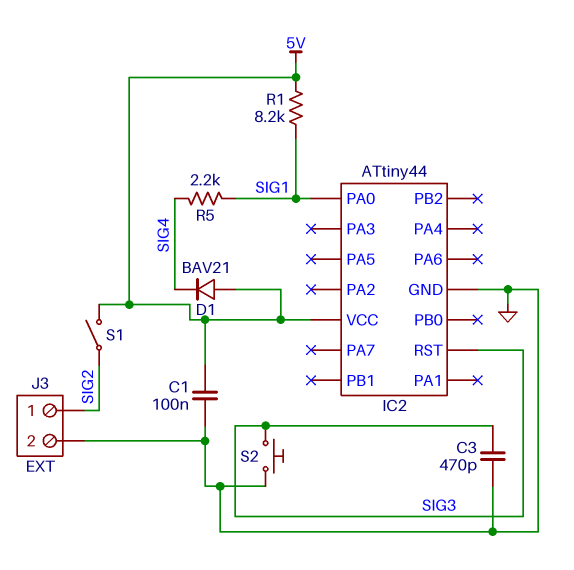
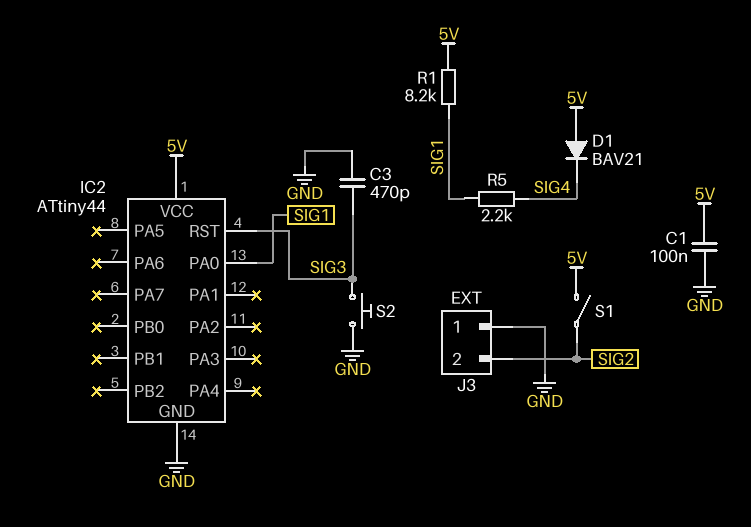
J3 pin 1: SIG2 -> GND
J3 pin 2: GND -> SIG2

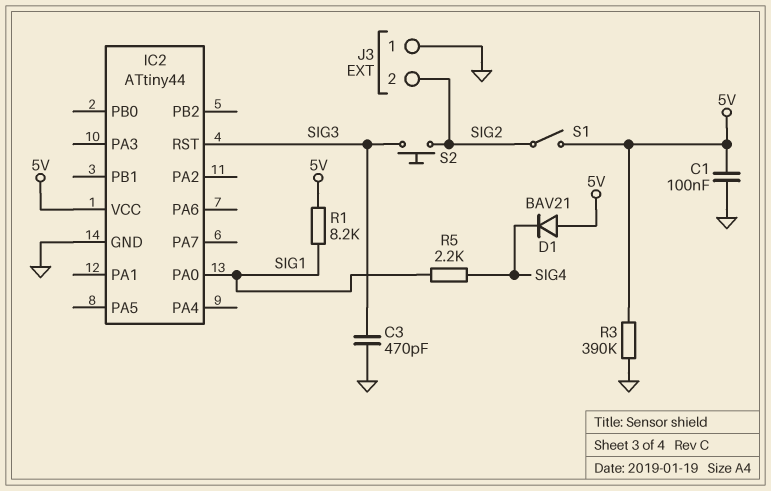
R3: none -> 390k (5V, GND)
S2: button (GND, SIG3) -> button (SIG2, SIG3)

